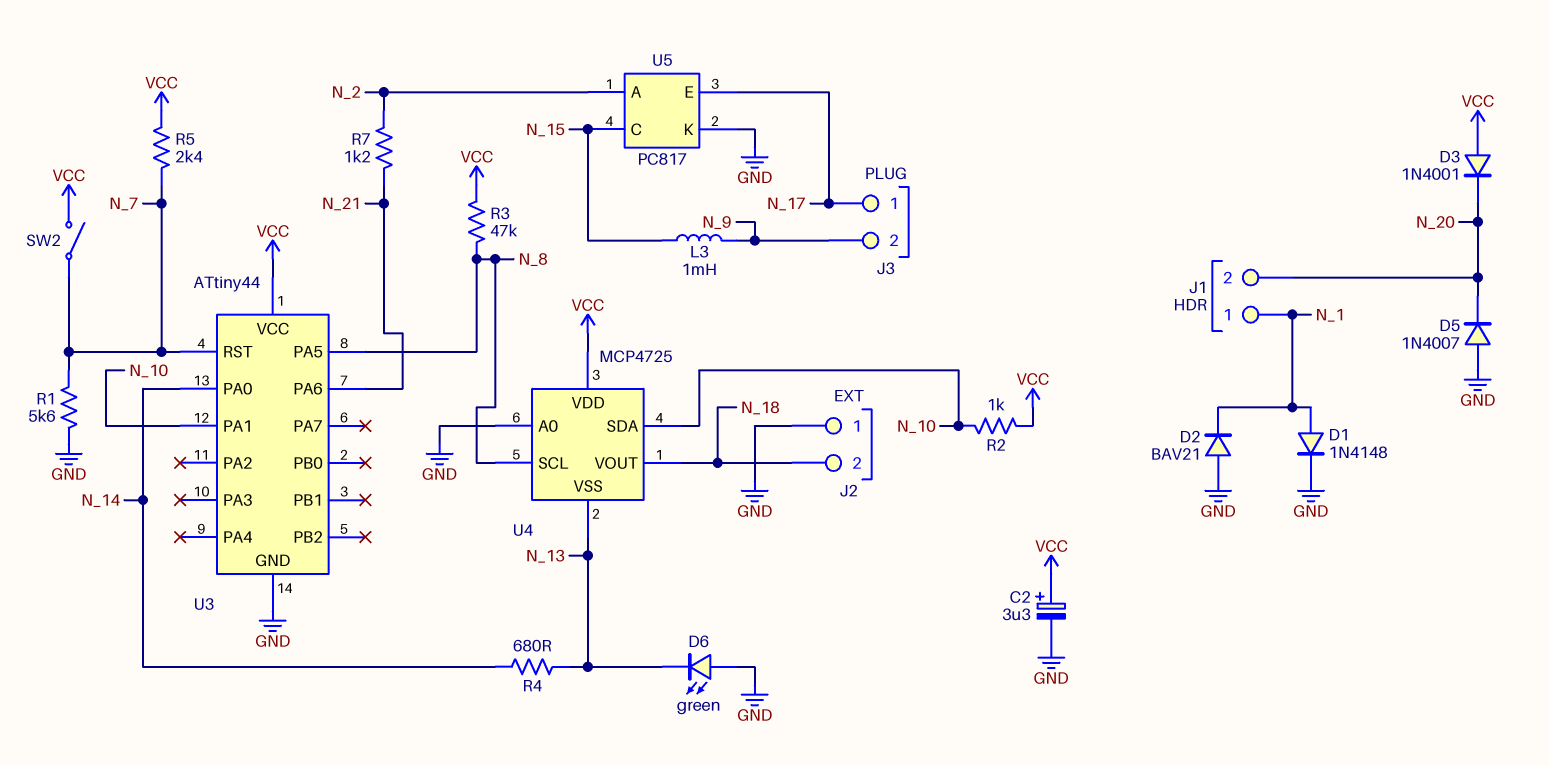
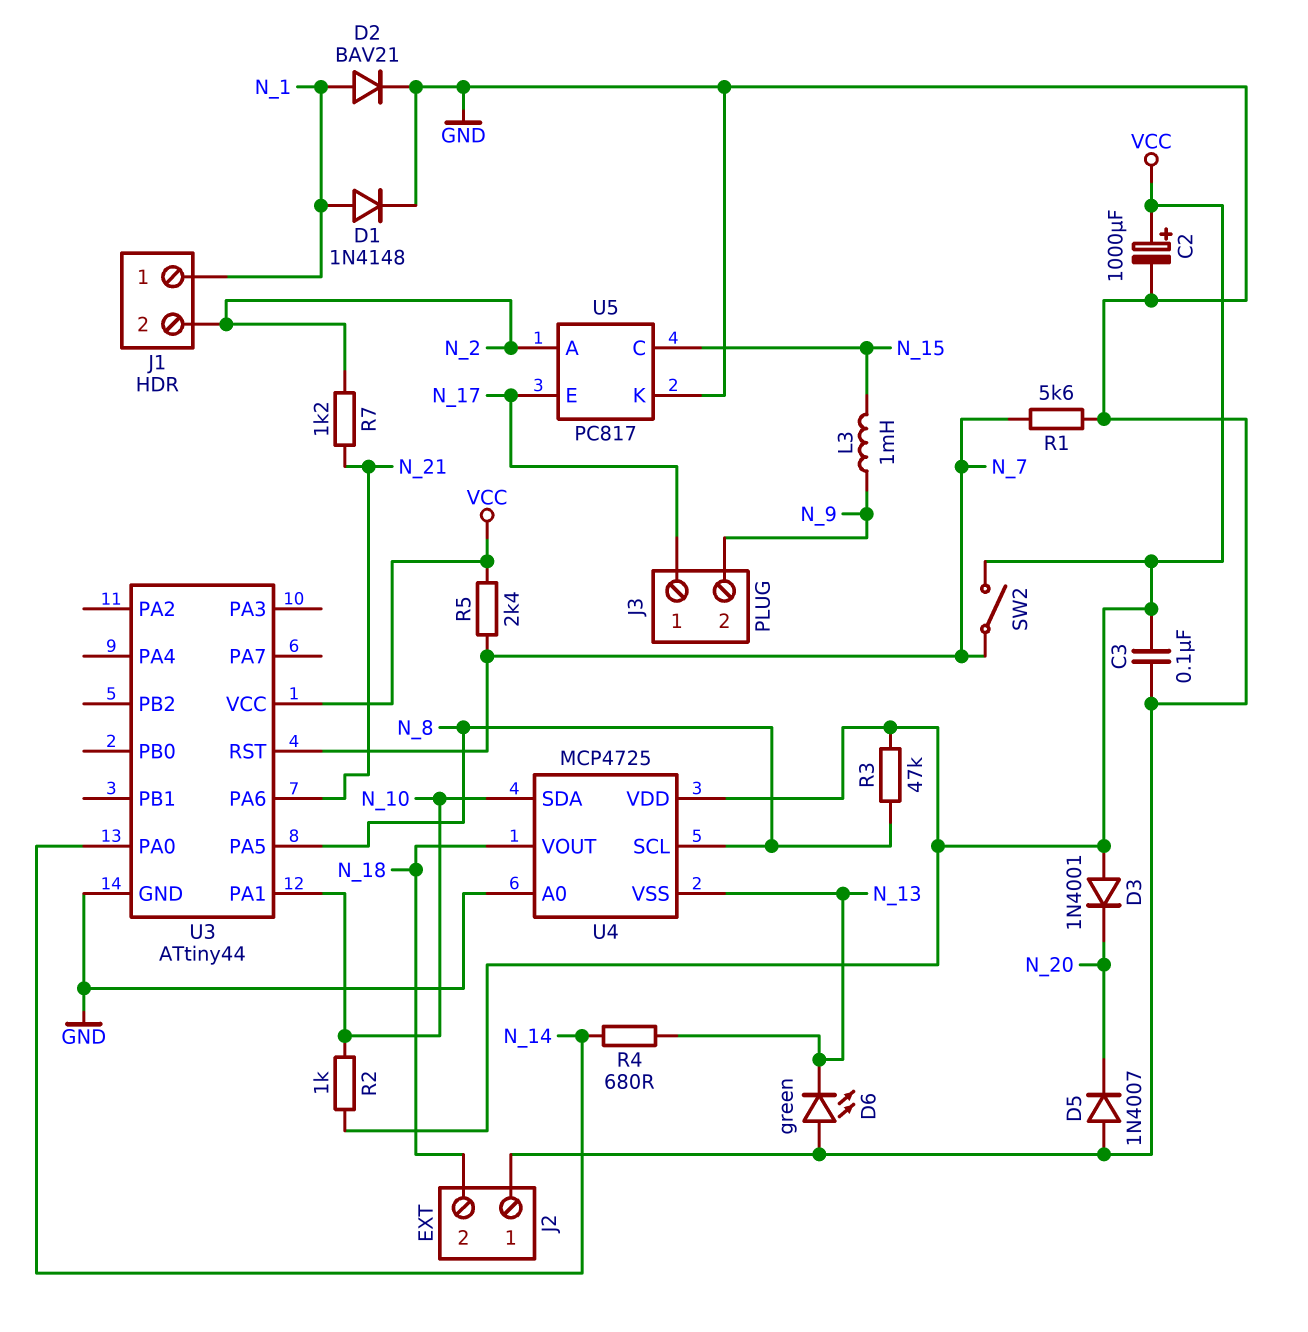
C2: 3.3uF (plus VCC, minus GND) -> 1000uF (plus VCC, minus GND)
C3: none -> 100nF (GND, VCC)
D2: diode BAV21 (A GND, K N_1) -> diode BAV21 (A N_1, K GND)
J1 pin 2: N_20 -> N_2

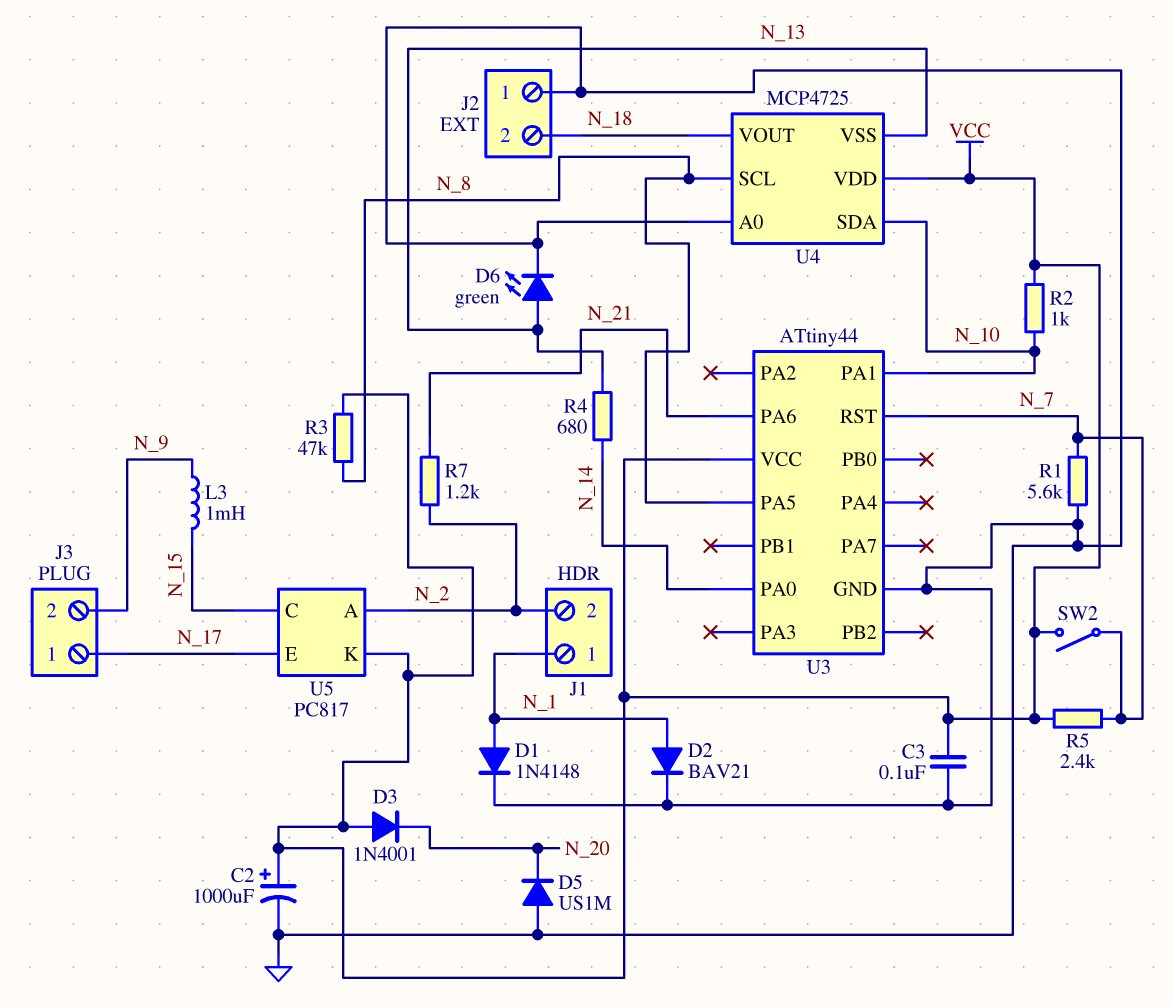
D5: diode 1N4007 (A GND, K N_20) -> diode US1M (A GND, K N_20)
D6: LED green (A GND, K N_13) -> LED green (A N_13, K GND)
U5 pin K: GND -> VCC

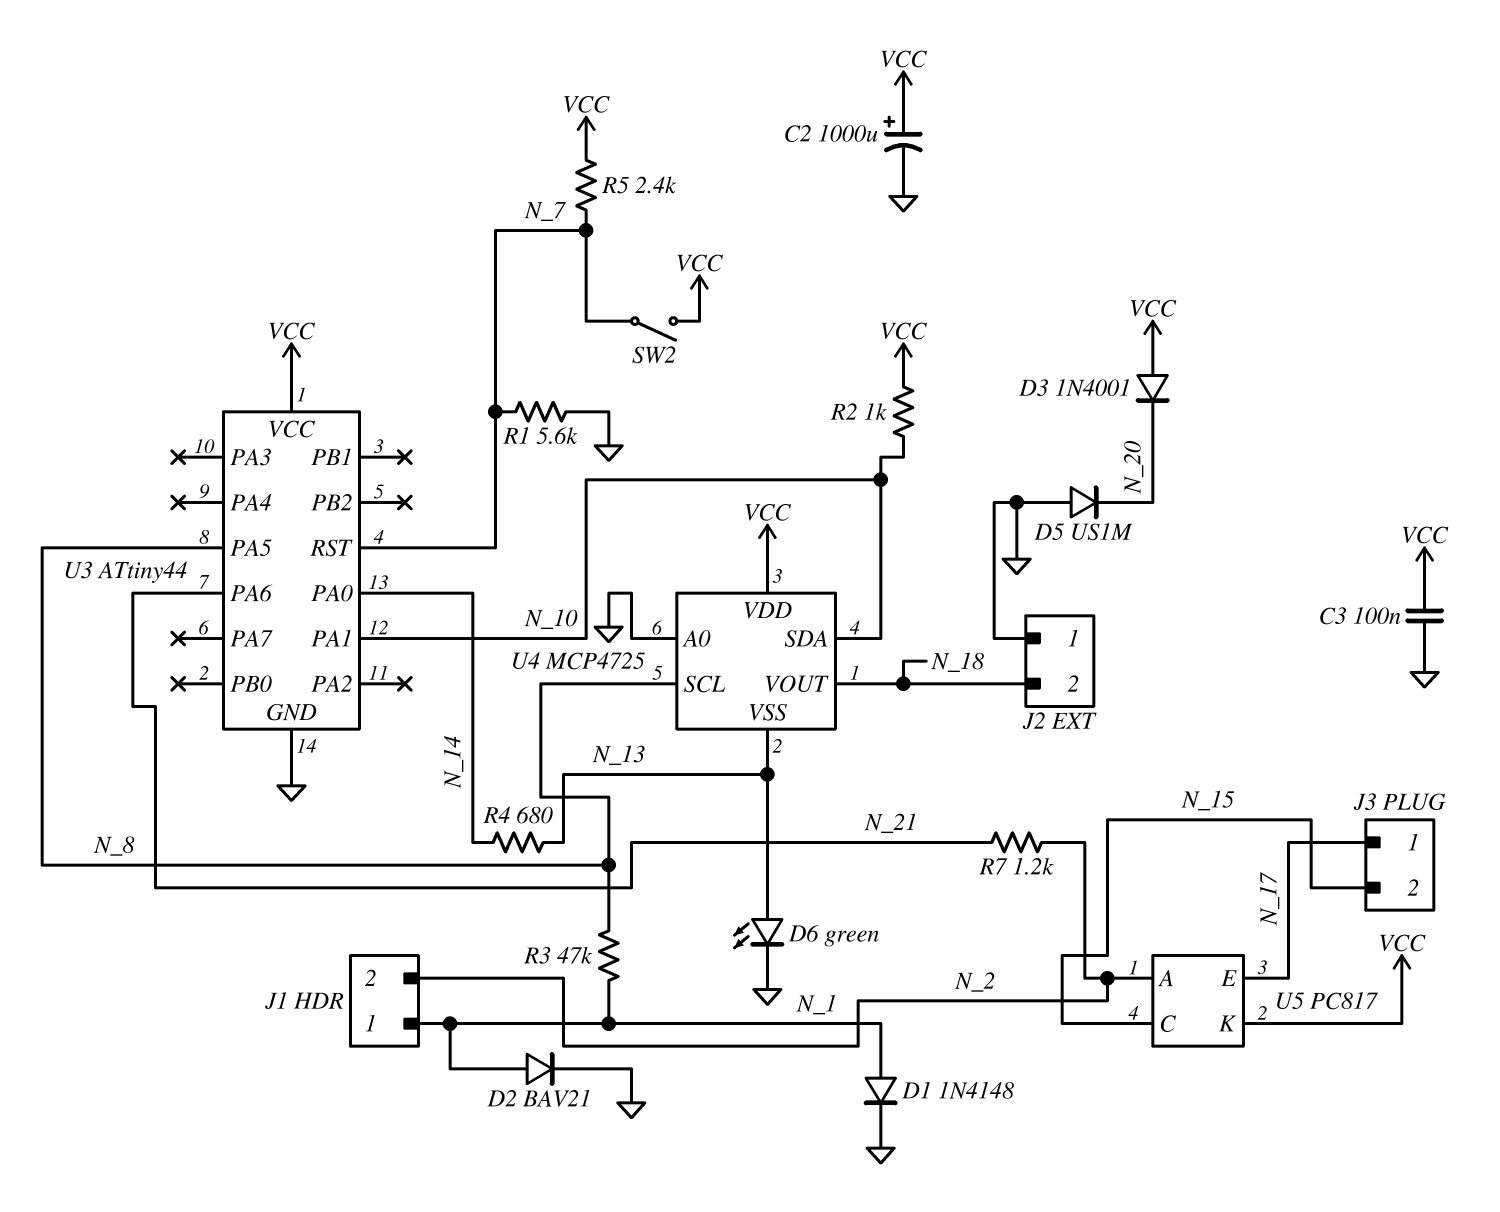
J3 pin 2: N_9 -> N_15
L3: 1mH (N_9, N_15) -> none
R3: 47k (N_8, VCC) -> 47k (N_1, N_8)

